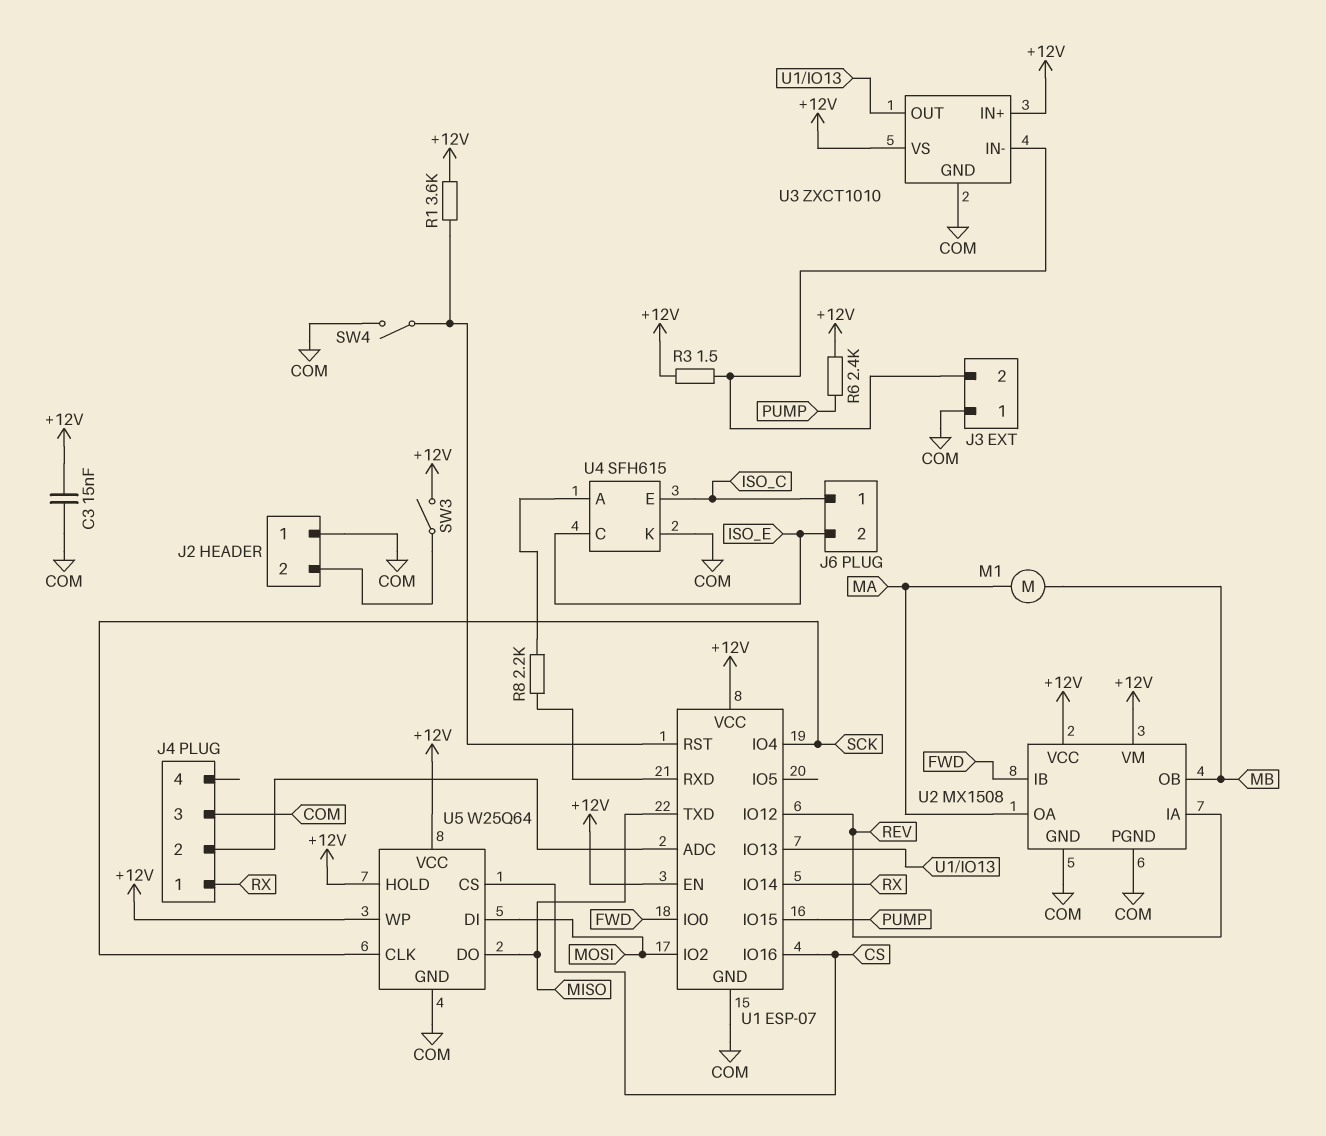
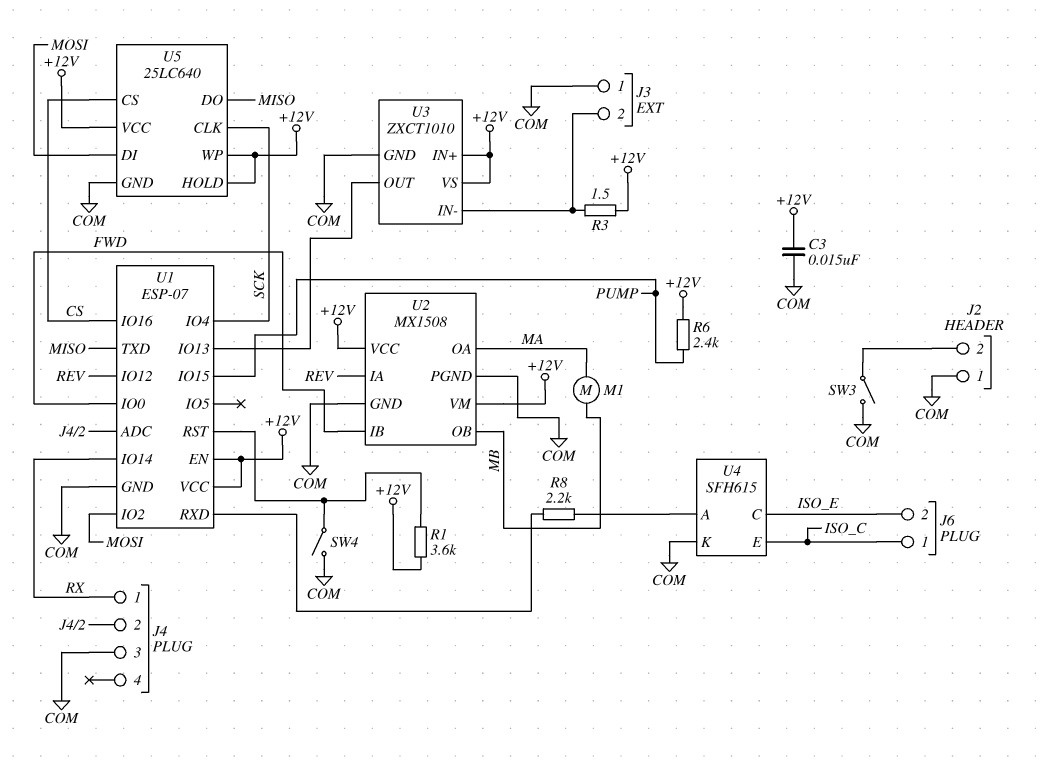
SW3: switch (+12V, J2/2) -> switch (COM, J2/2)
U5: W25Q64 -> 25LC640

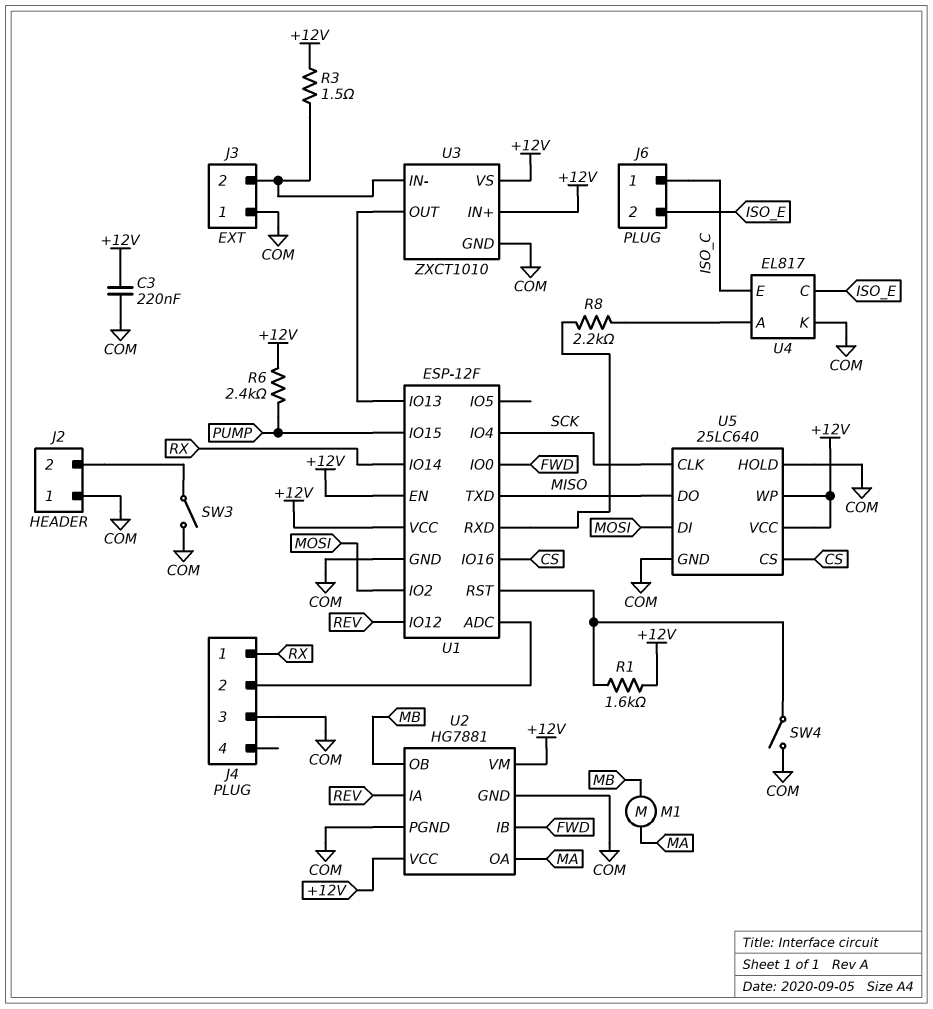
C3: 15nF (+12V, COM) -> 220nF (+12V, COM)
R1: 3.6k (+12V, U1/RST) -> 1.6k (+12V, U1/RST)
U1: ESP-07 -> ESP-12F
U2: MX1508 -> HG7881
U4: SFH615 -> EL817
U5 pin HOLD: +12V -> COM

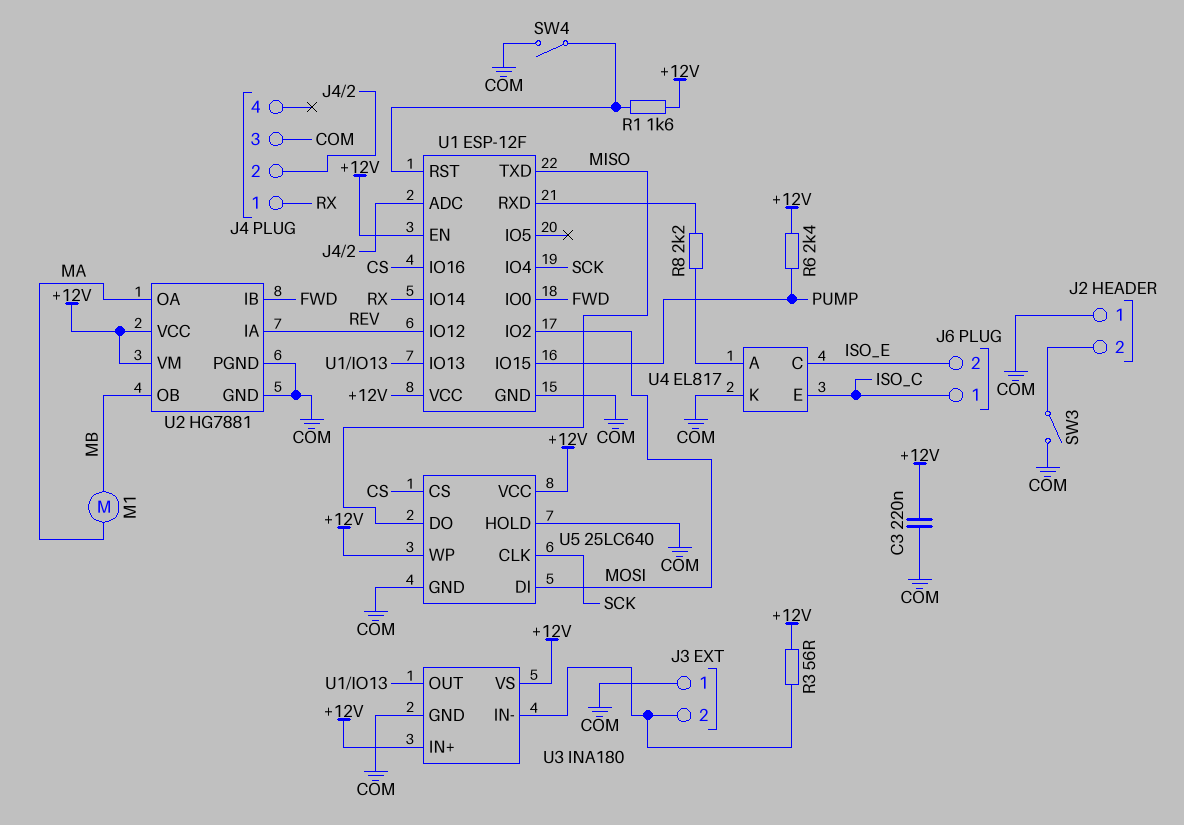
R3: 1.5 (+12V, J3/2) -> 56 (+12V, J3/2)
U3: ZXCT1010 -> INA180

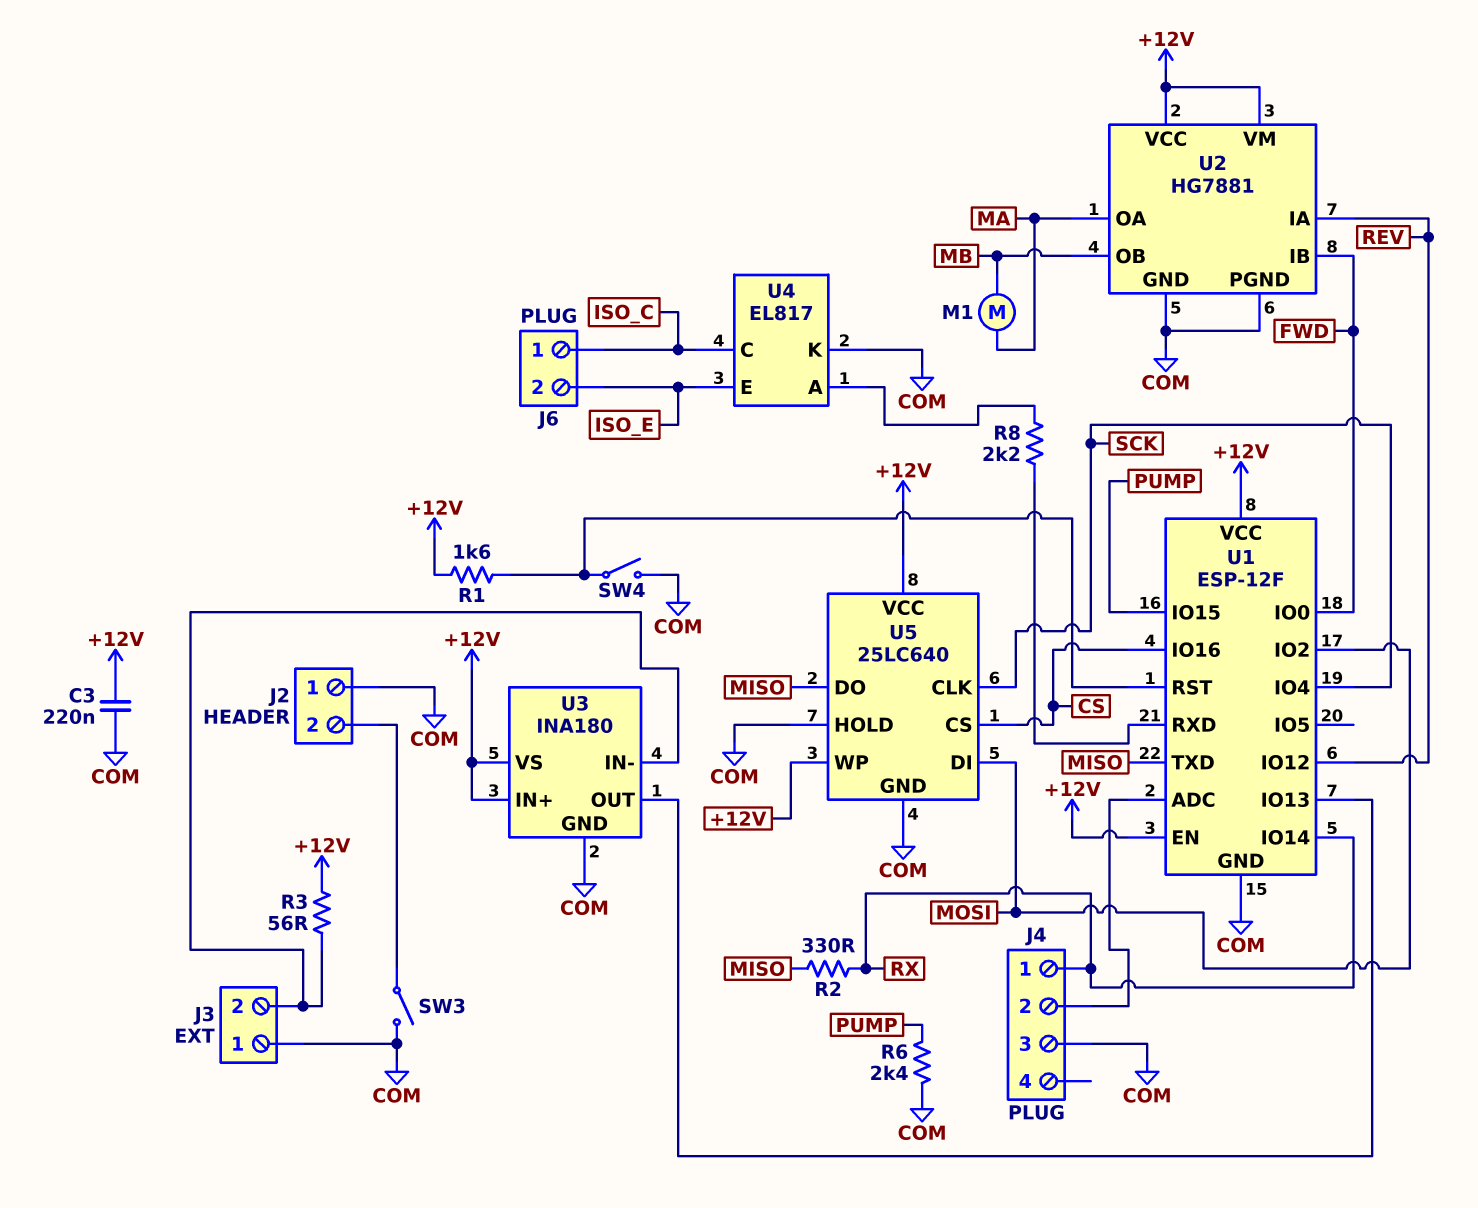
R2: none -> 330 (MISO, RX)
R6: 2.4k (+12V, PUMP) -> 2.4k (COM, PUMP)
U4 pin C: ISO_E -> ISO_C
U4 pin E: ISO_C -> ISO_E

